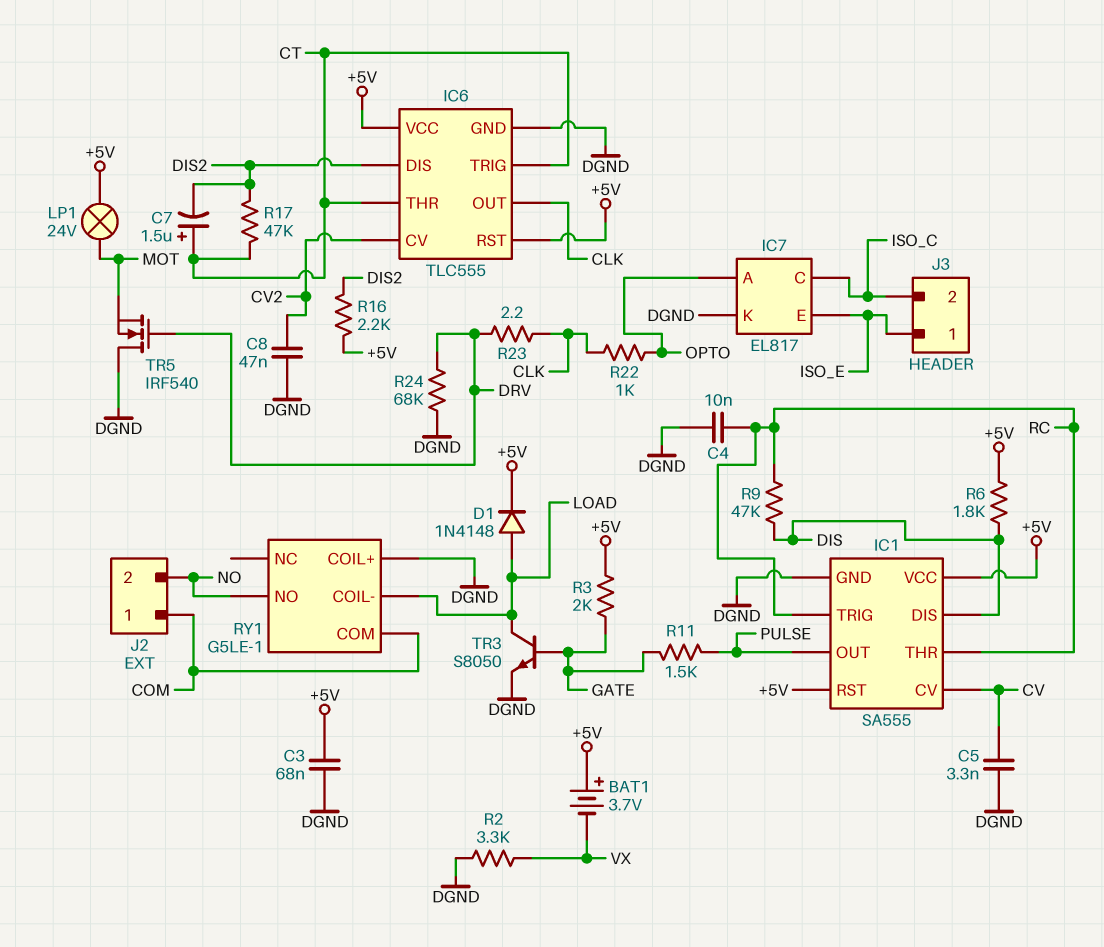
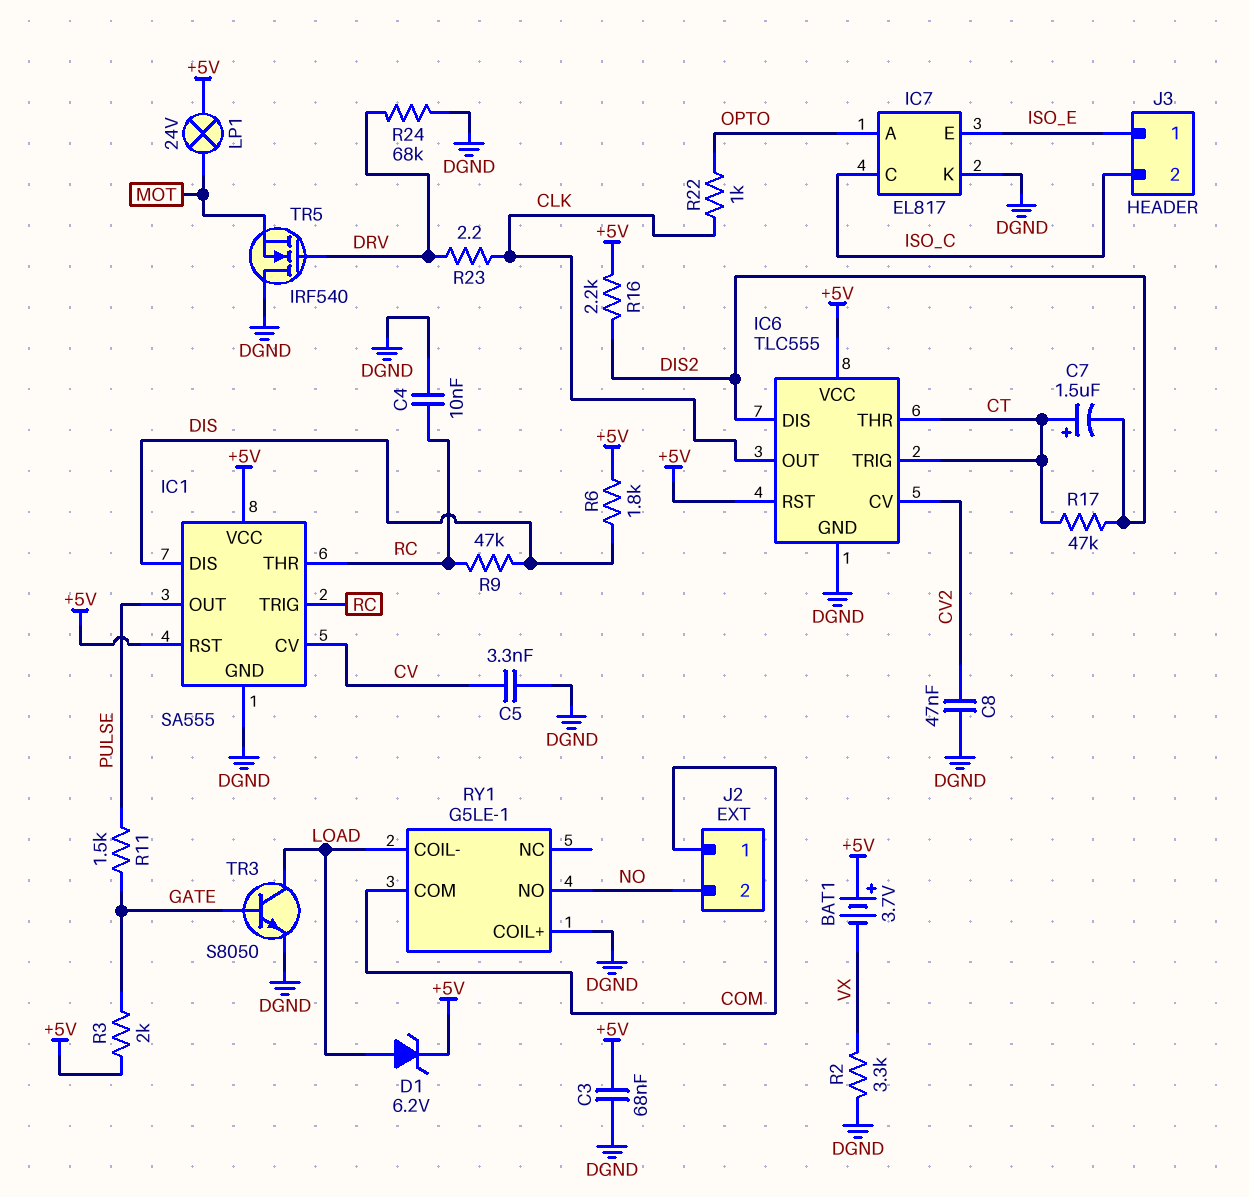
D1: diode 1N4148 (A LOAD, K +5V) -> zener 6.2V (A LOAD, K +5V)

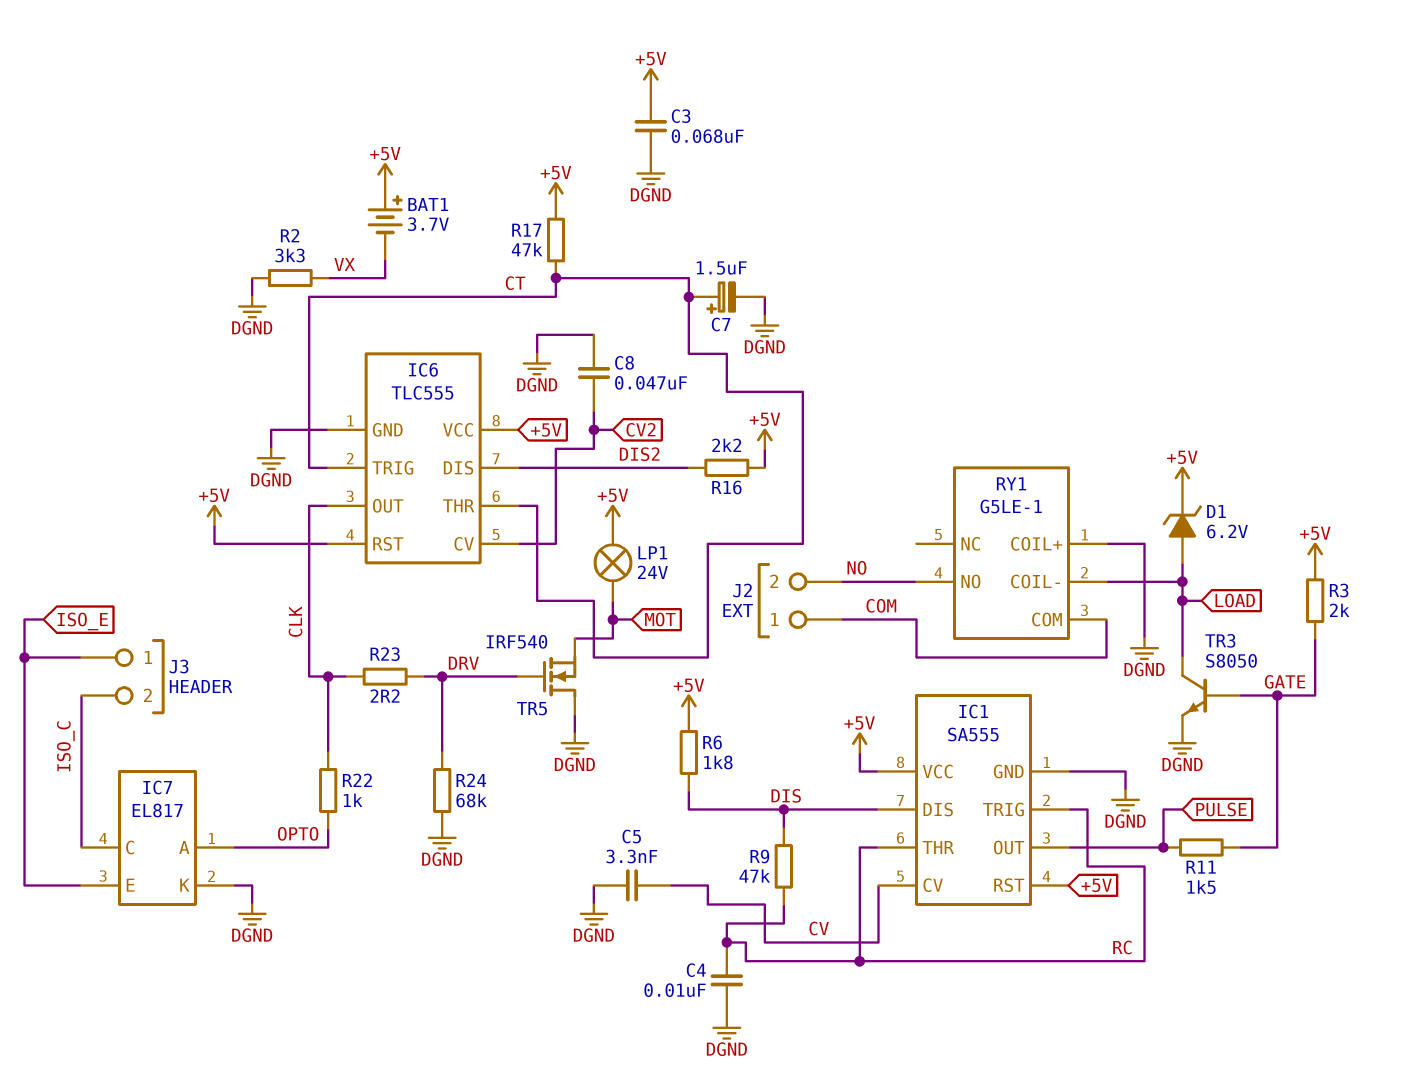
C7: 1.5uF (plus CT, minus DIS2) -> 1.5uF (plus CT, minus DGND)
R17: 47k (CT, DIS2) -> 47k (+5V, CT)

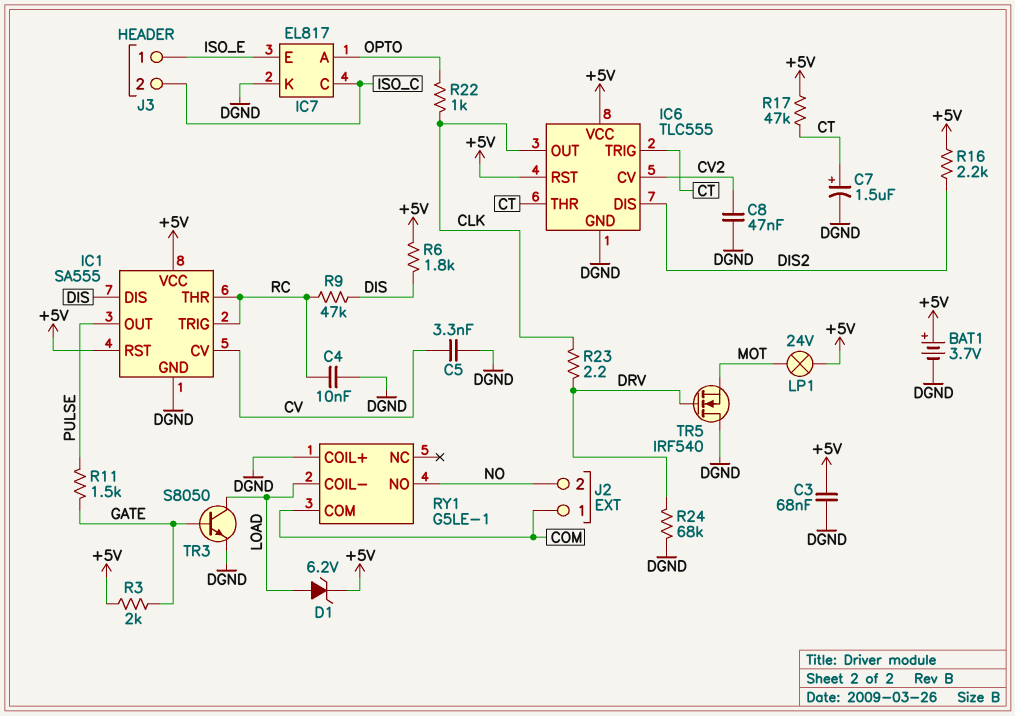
BAT1: 3.7V (plus +5V, minus VX) -> 3.7V (plus +5V, minus DGND)
R2: 3.3k (DGND, VX) -> none

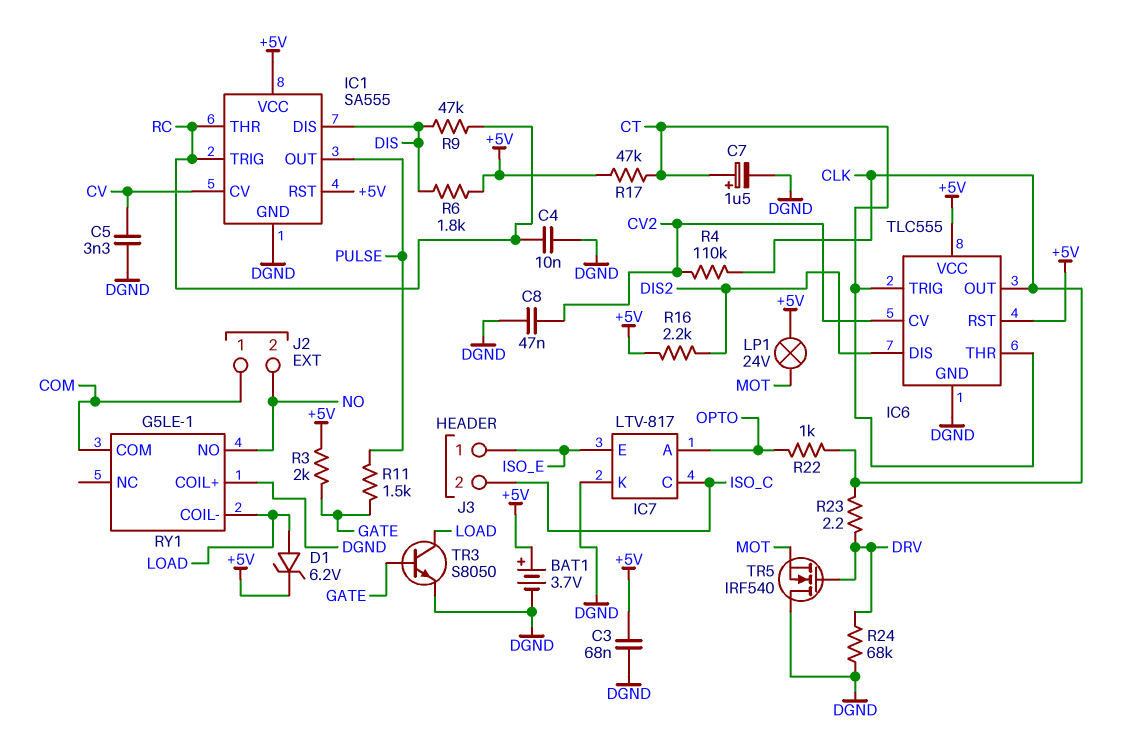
IC7: EL817 -> LTV-817
R4: none -> 110k (CLK, CV2)

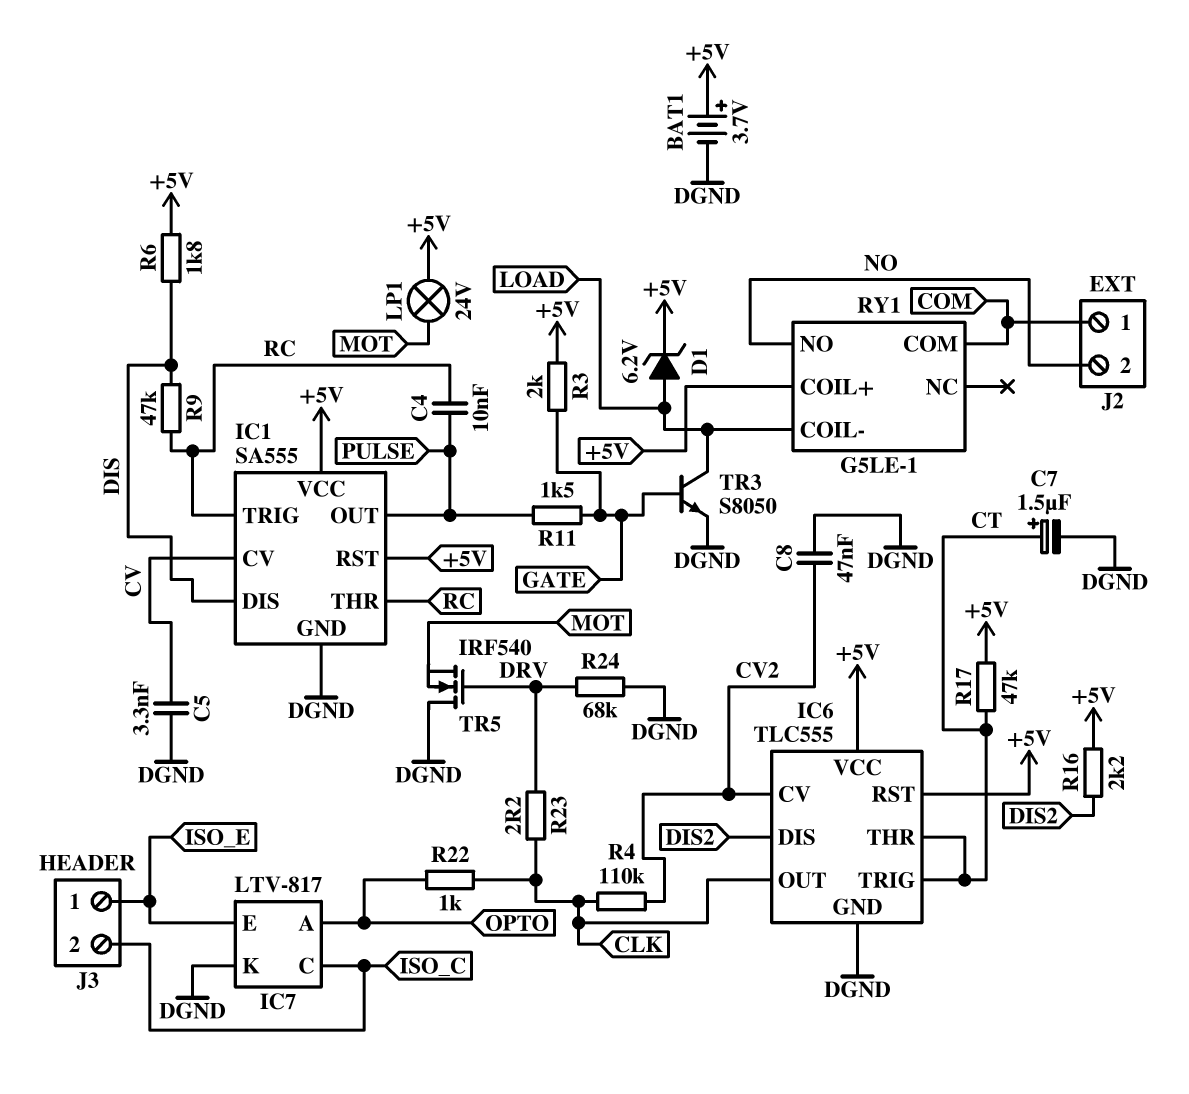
C3: 68nF (+5V, DGND) -> none
C4: 10nF (DGND, RC) -> 10nF (PULSE, RC)
RY1 pin COIL+: DGND -> +5V

